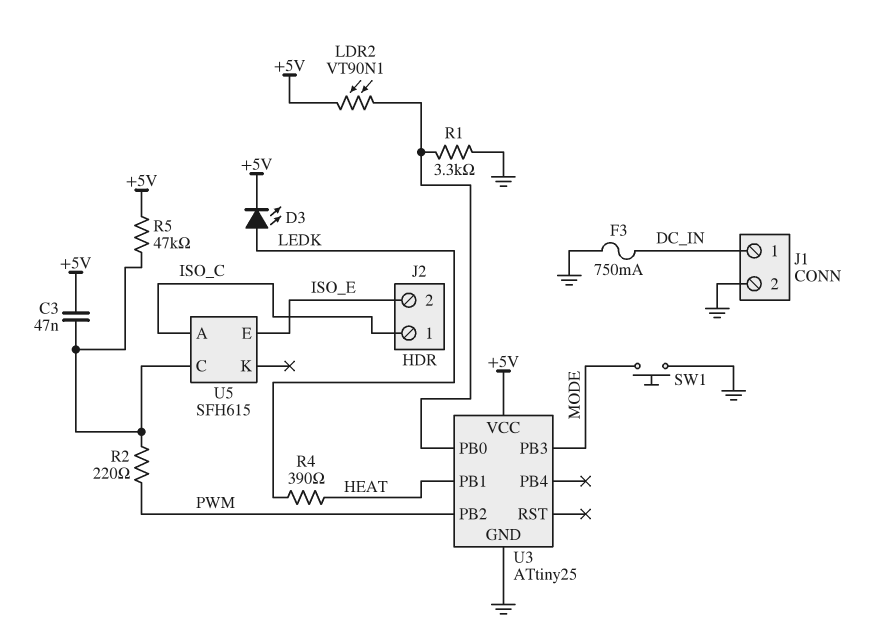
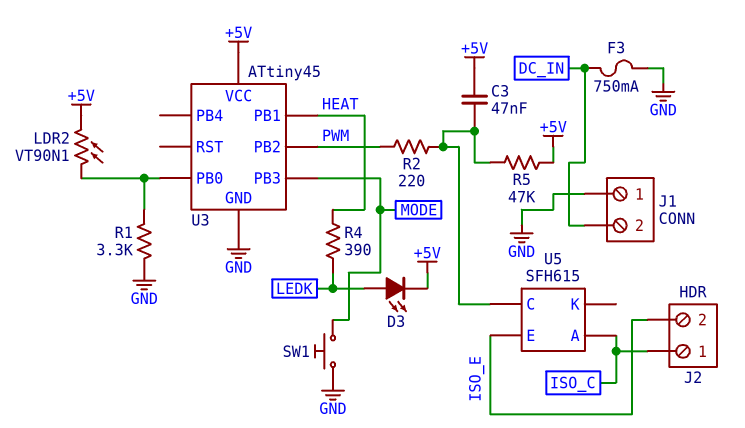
J1 pin 1: DC_IN -> GND
J1 pin 2: GND -> DC_IN
U3: ATtiny25 -> ATtiny45

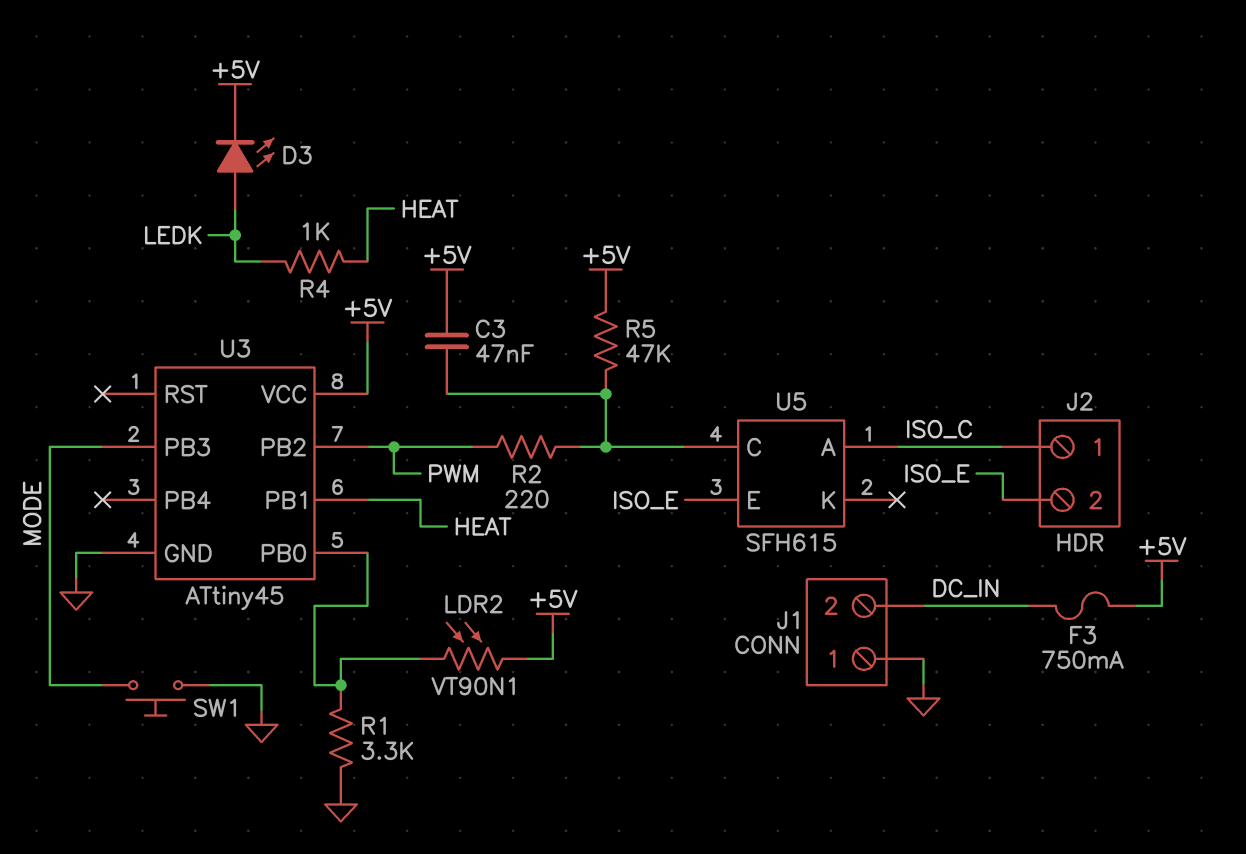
F3: 750mA (DC_IN, GND) -> 750mA (+5V, DC_IN)
R4: 390 (HEAT, LEDK) -> 1k (HEAT, LEDK)

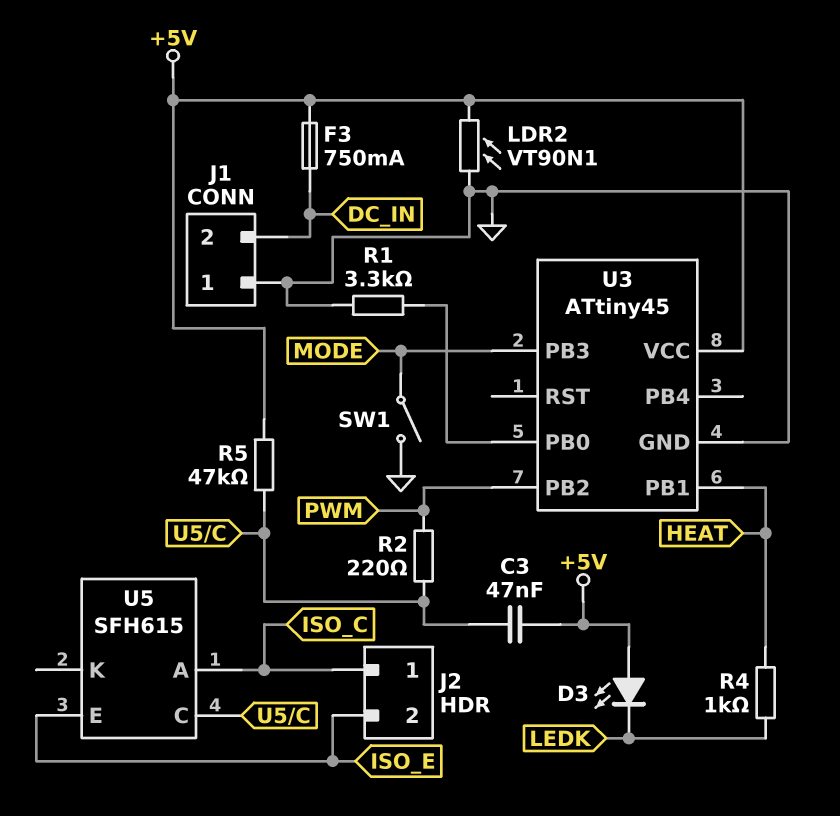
D3: LED (A LEDK, K +5V) -> LED (A +5V, K LEDK)
LDR2: VT90N1 (+5V, U3/PB0) -> VT90N1 (+5V, GND)
SW1: button (GND, MODE) -> switch (GND, MODE)

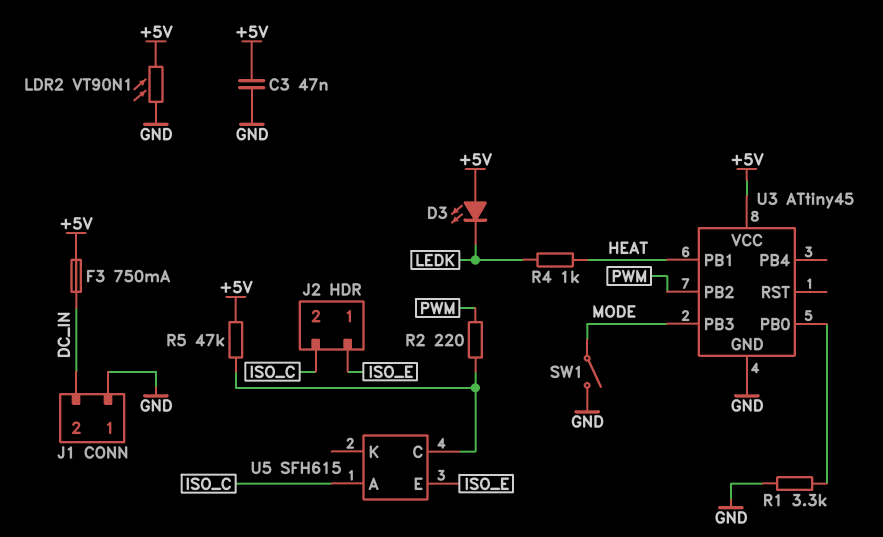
C3: 47nF (+5V, U5/C) -> 47nF (+5V, GND)
J2 pin 1: ISO_C -> ISO_E
J2 pin 2: ISO_E -> ISO_C

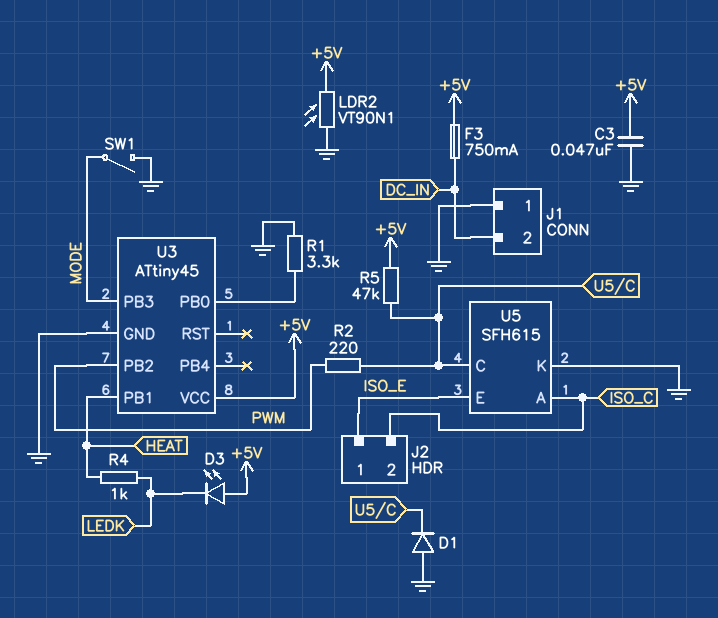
D1: none -> diode (A GND, K U5/C)
U5 pin K: none -> GND

